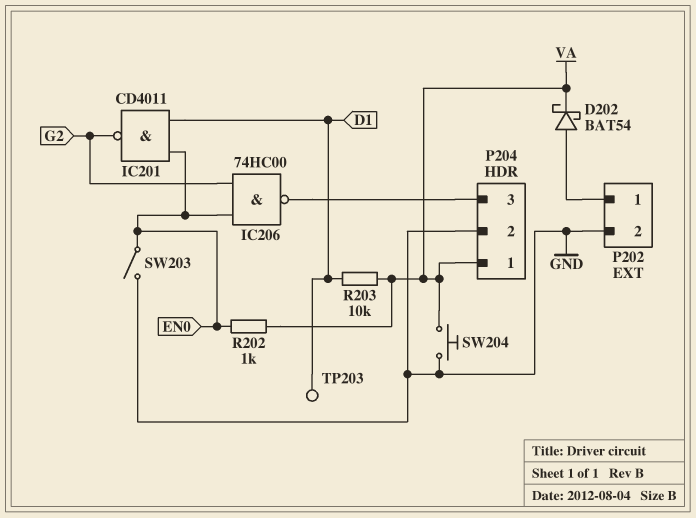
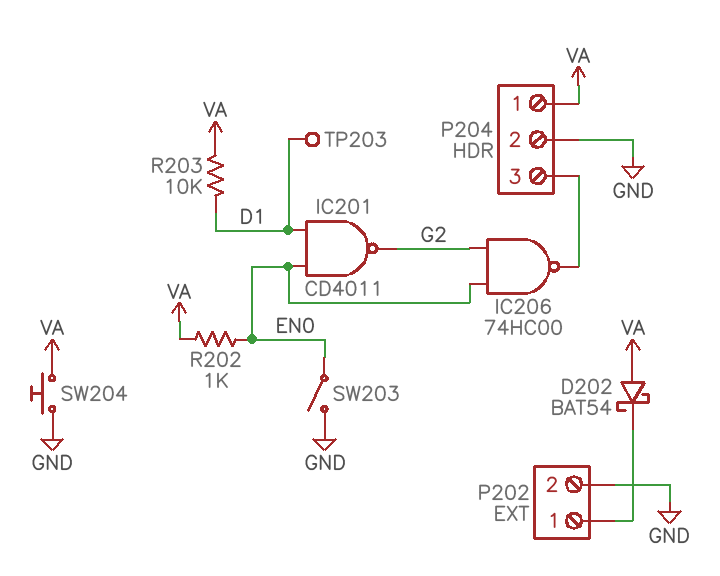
D202: schottky BAT54 (A P202/1, K VA) -> schottky BAT54 (A VA, K P202/1)

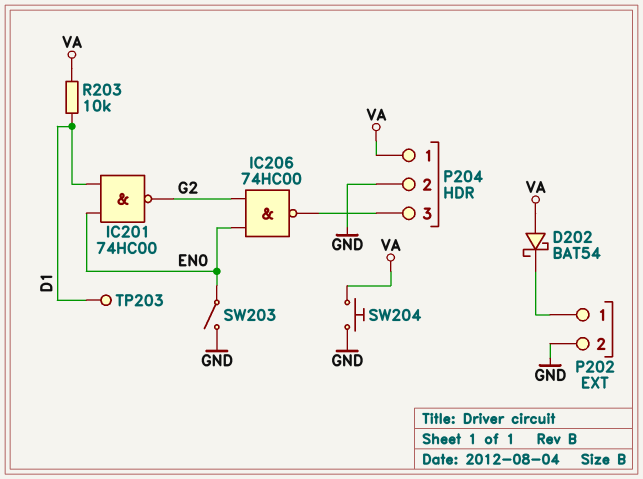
IC201: NAND CD4011 (in D1, in EN0, out G2) -> NAND 74HC00 (in D1, in EN0, out G2)
R202: 1k (EN0, VA) -> none

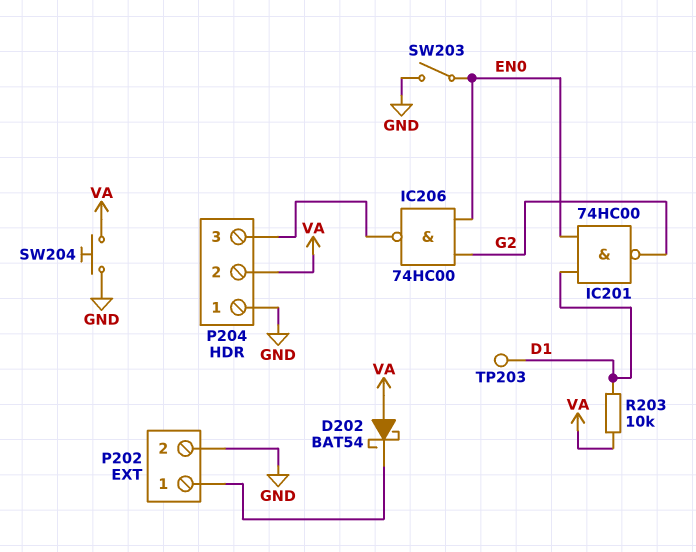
P204 pin 1: VA -> GND
P204 pin 2: GND -> VA

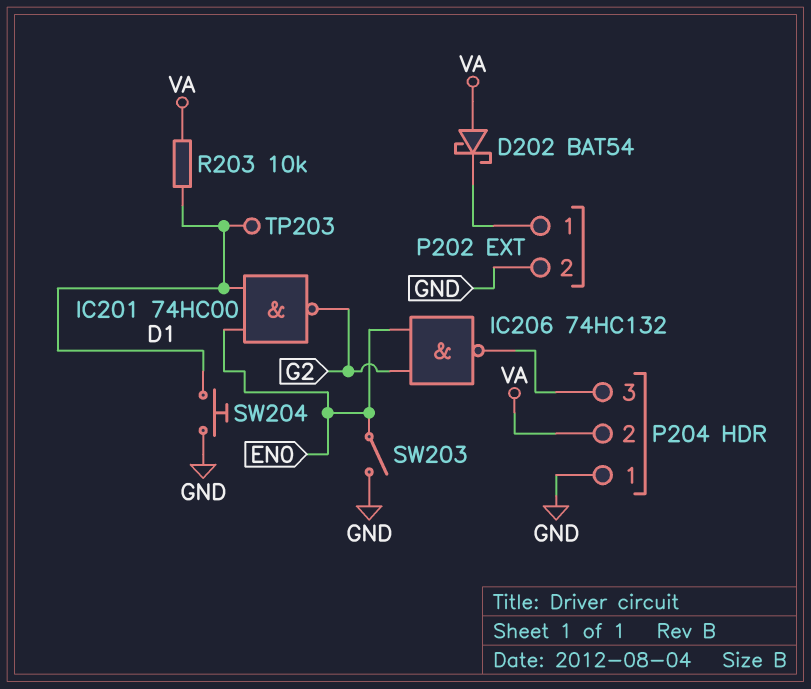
IC206: NAND 74HC00 (in EN0, in G2, out P204/3) -> NAND 74HC132 (in EN0, in G2, out P204/3)
SW204: button (GND, VA) -> button (D1, GND)

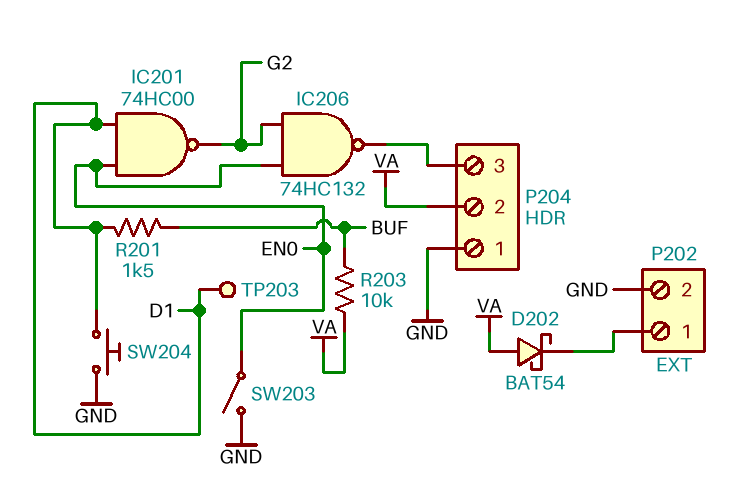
R201: none -> 1.5k (BUF, D1)
R203: 10k (D1, VA) -> 10k (BUF, VA)

